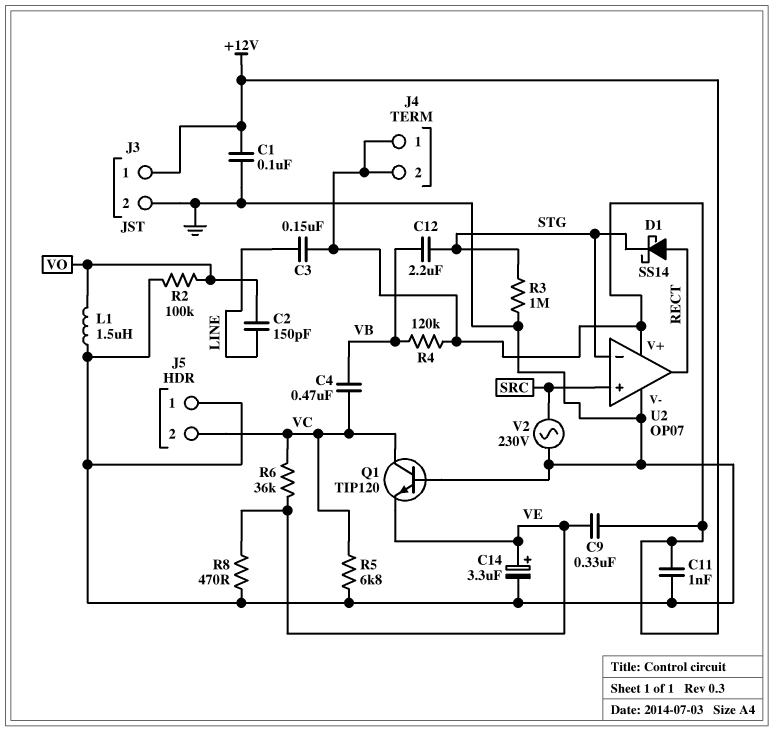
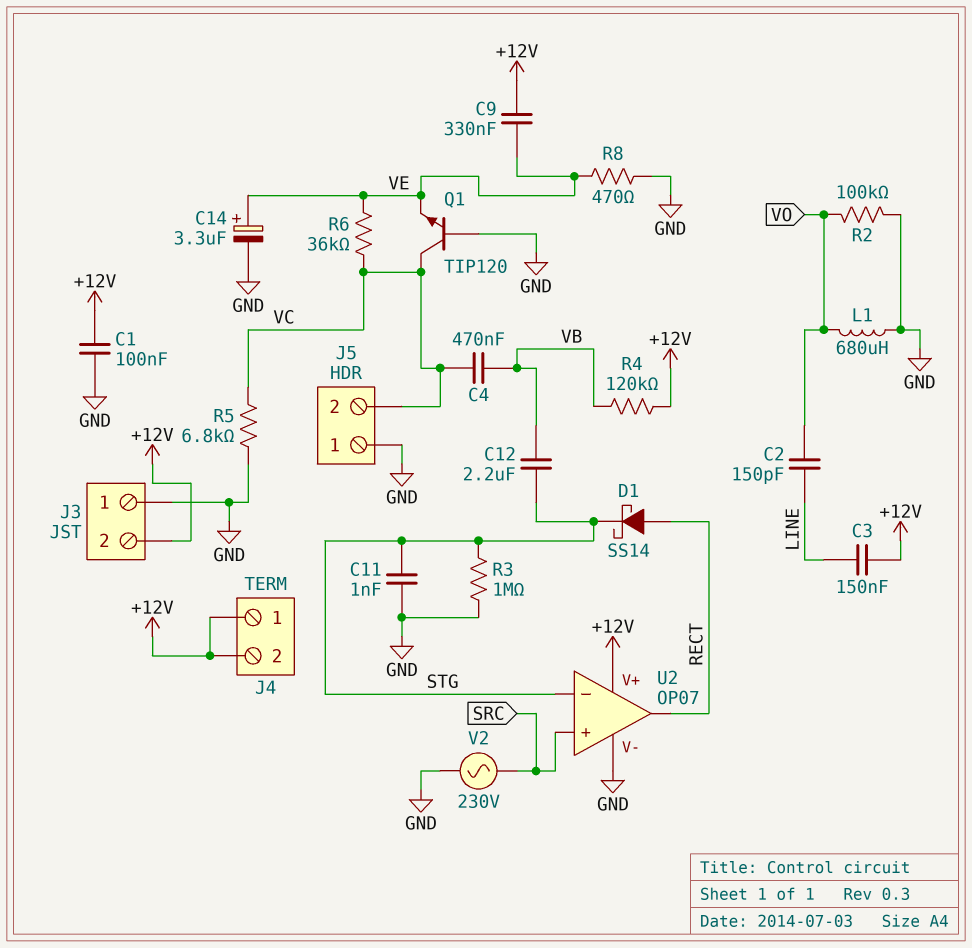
C11: 1nF (+12V, GND) -> 1nF (GND, STG)
J3 pin 1: +12V -> GND
J3 pin 2: GND -> +12V
L1: 1.5uH (GND, VO) -> 680uH (GND, VO)

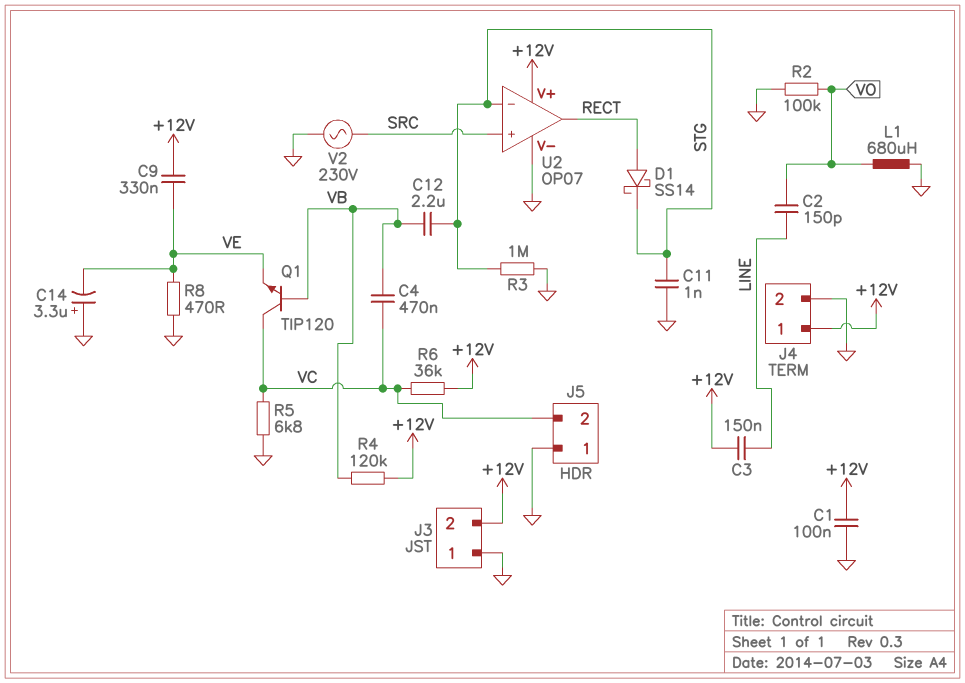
C14: 3.3uF (plus VE, minus GND) -> 3.3uF (plus GND, minus VE)
J4 pin 2: +12V -> GND
Q1: NPN TIP120 (B GND, C VC, E VE) -> NPN TIP120 (B VB, C VC, E VE)
R6: 36k (VC, VE) -> 36k (+12V, VC)

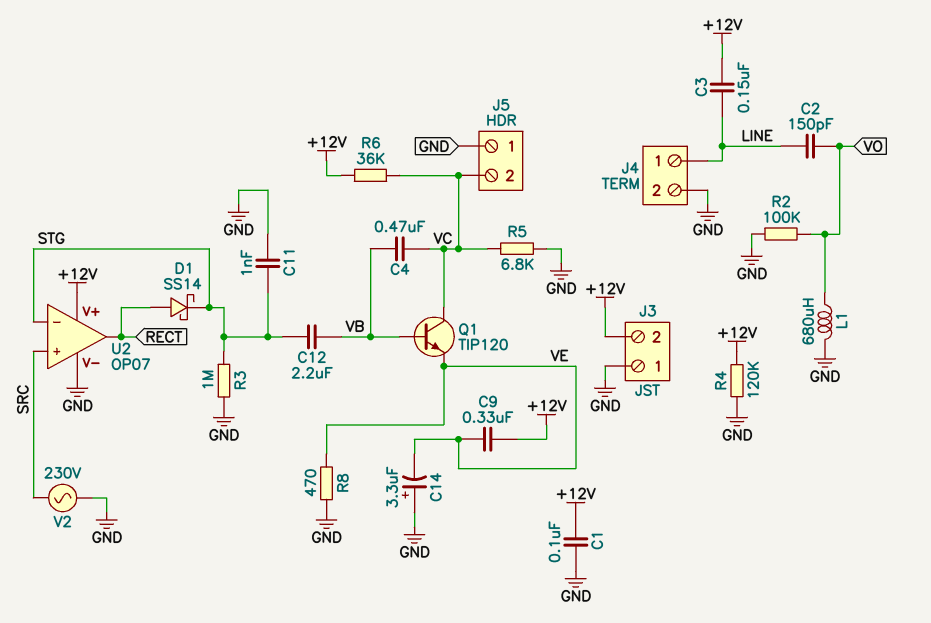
J4 pin 1: +12V -> LINE
R4: 120k (+12V, VB) -> 120k (+12V, GND)

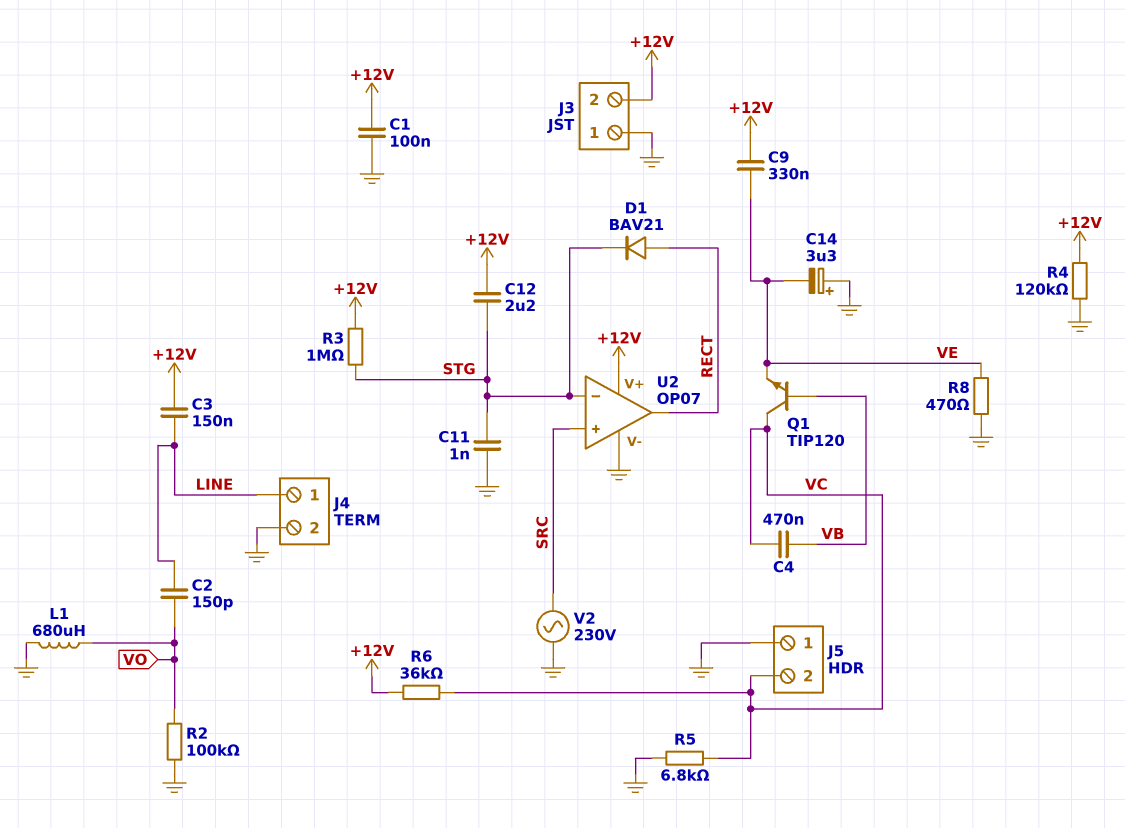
C12: 2.2uF (STG, VB) -> 2.2uF (+12V, STG)
D1: schottky SS14 (A RECT, K STG) -> diode BAV21 (A RECT, K STG)
R3: 1M (GND, STG) -> 1M (+12V, STG)

